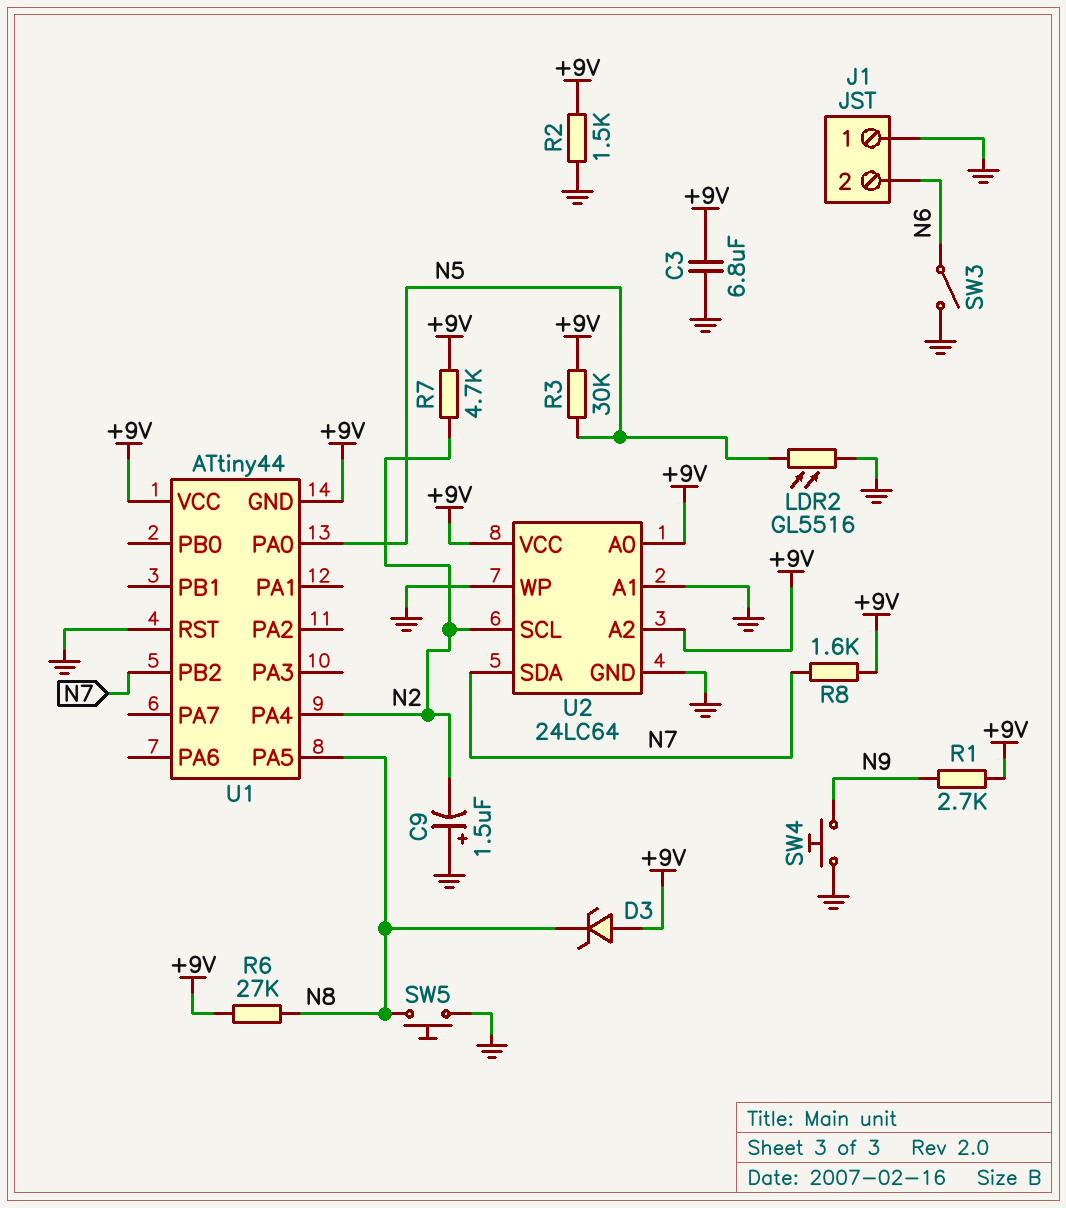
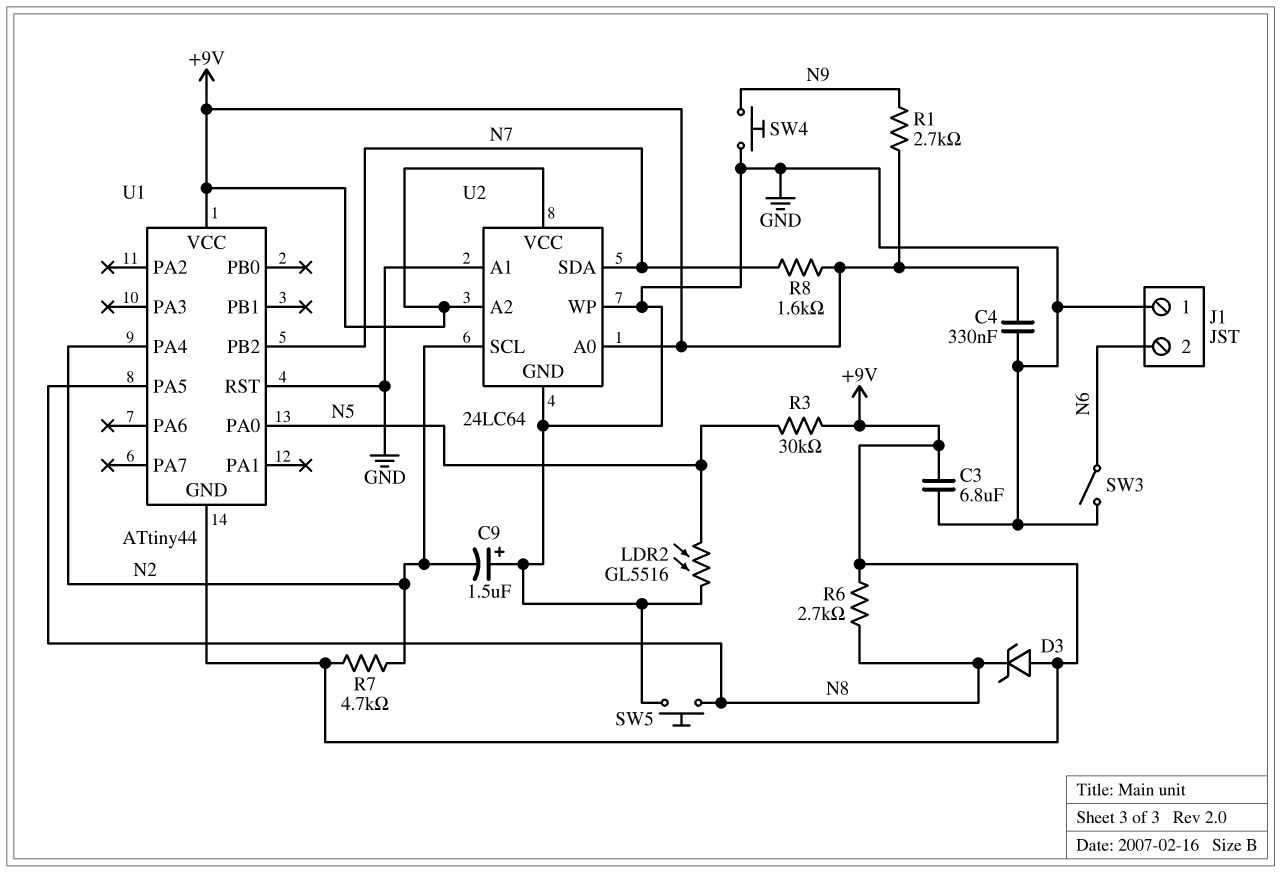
C4: none -> 330nF (+9V, GND)
R2: 1.5k (+9V, GND) -> none
R6: 27k (+9V, N8) -> 2.7k (+9V, N8)

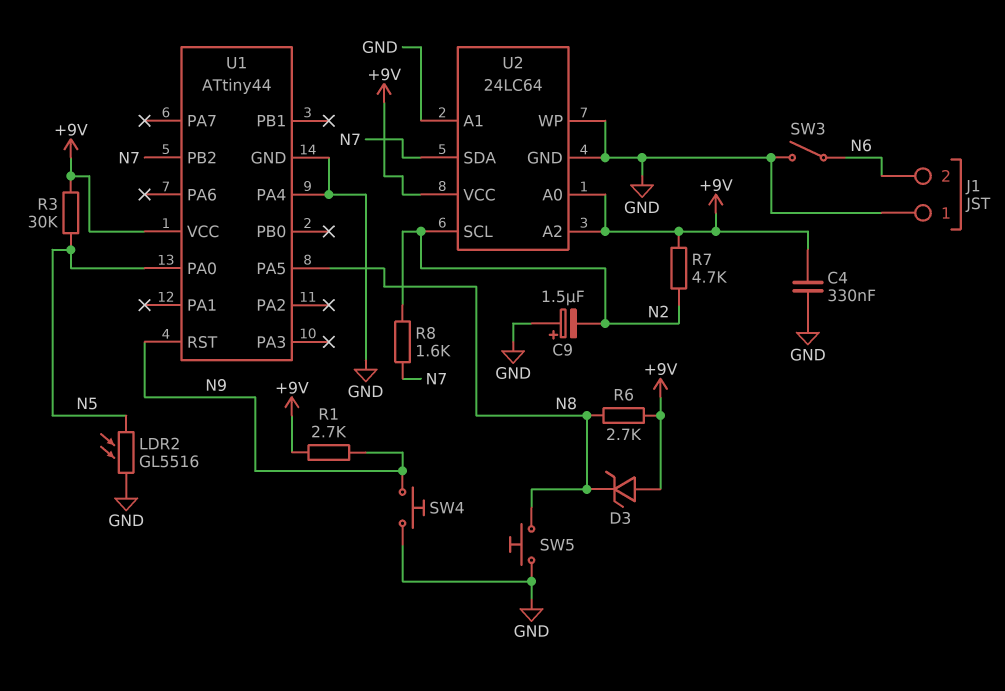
C3: 6.8uF (+9V, GND) -> none
R8: 1.6k (+9V, N7) -> 1.6k (N2, N7)
U1 pin GND: +9V -> GND
U1 pin PA4: N2 -> GND
U1 pin RST: GND -> N9

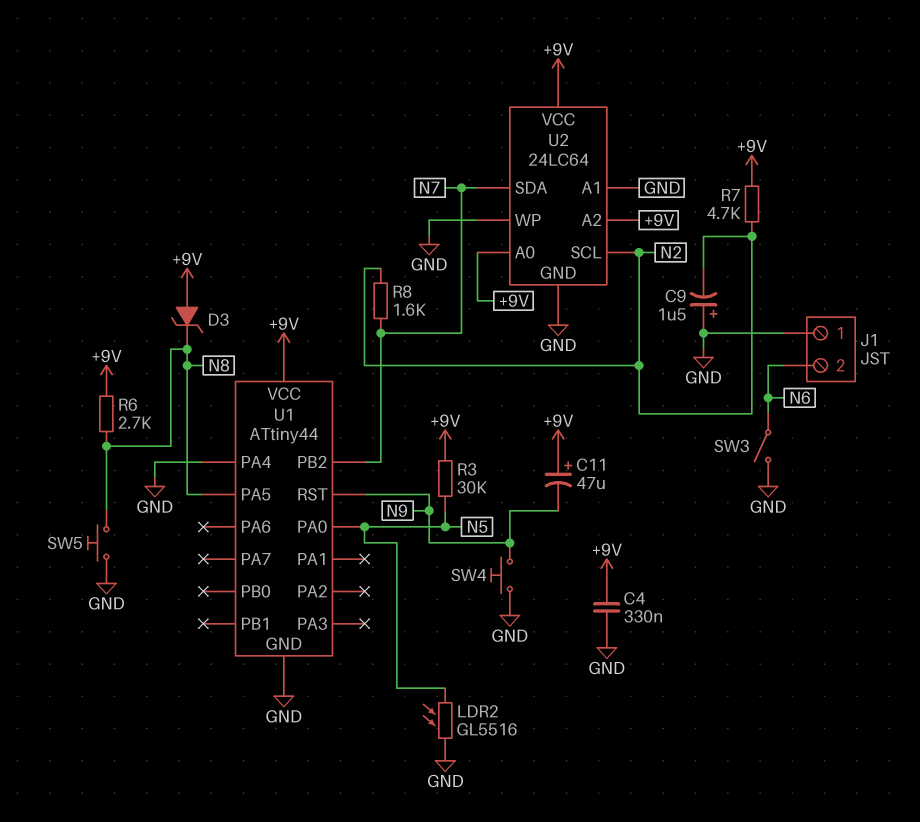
C11: none -> 47uF (plus +9V, minus N9)
R1: 2.7k (+9V, N9) -> none

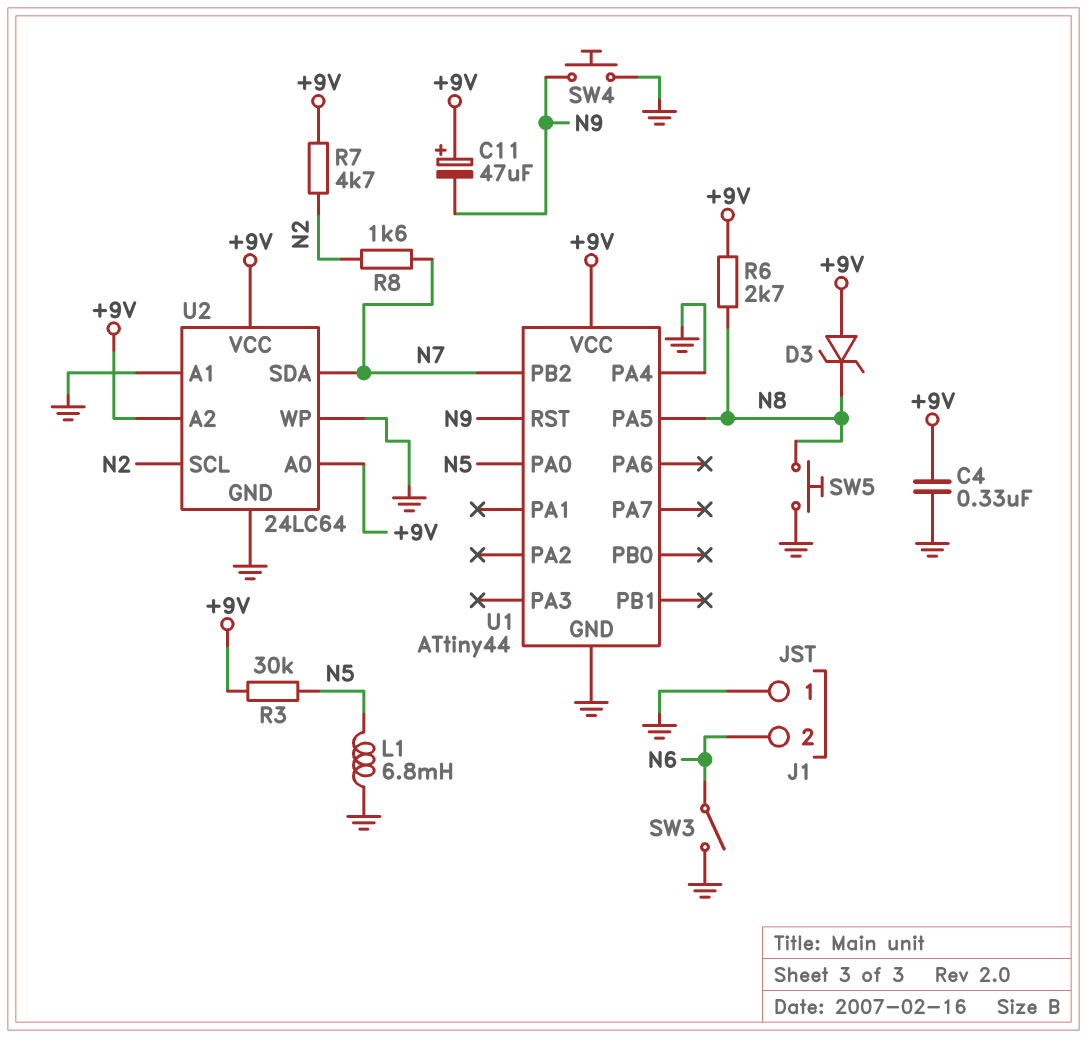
C9: 1.5uF (plus GND, minus N2) -> none
L1: none -> 6.8mH (GND, N5)
LDR2: GL5516 (GND, N5) -> none

